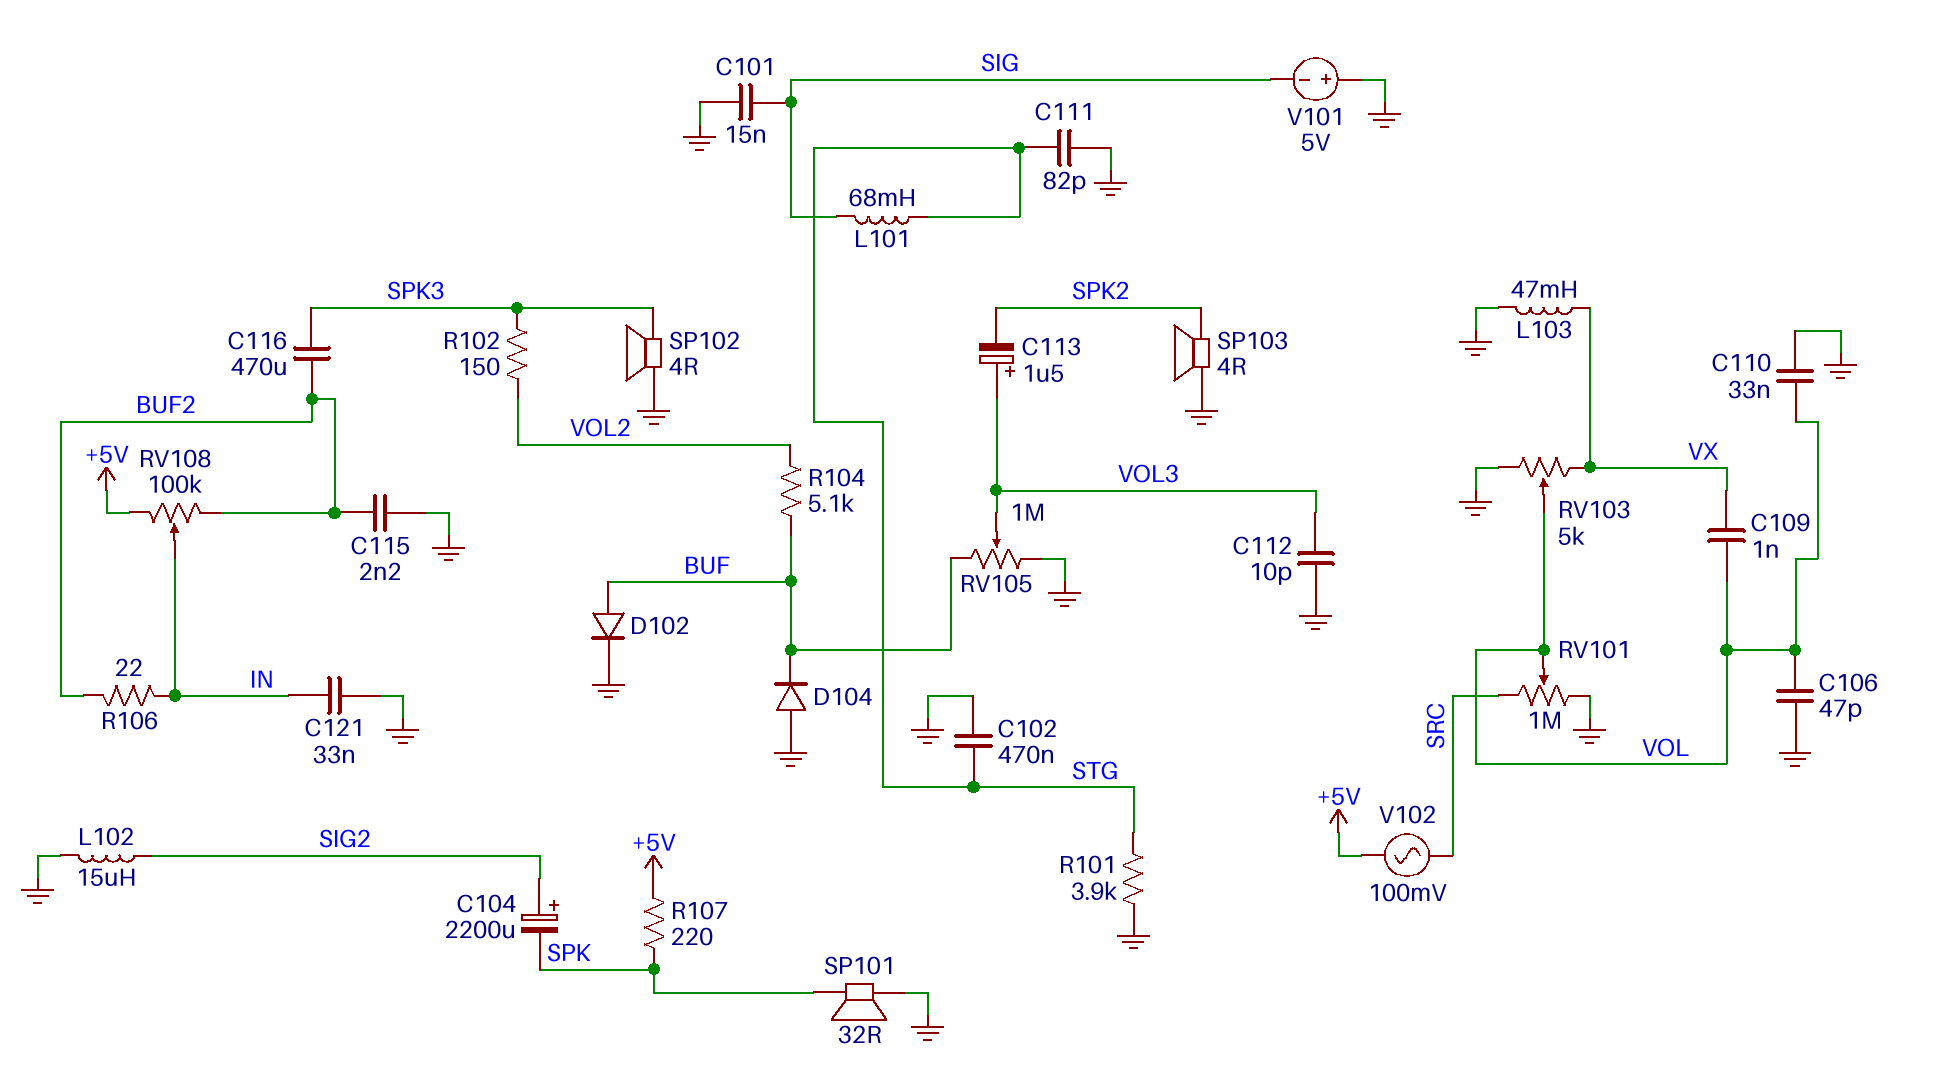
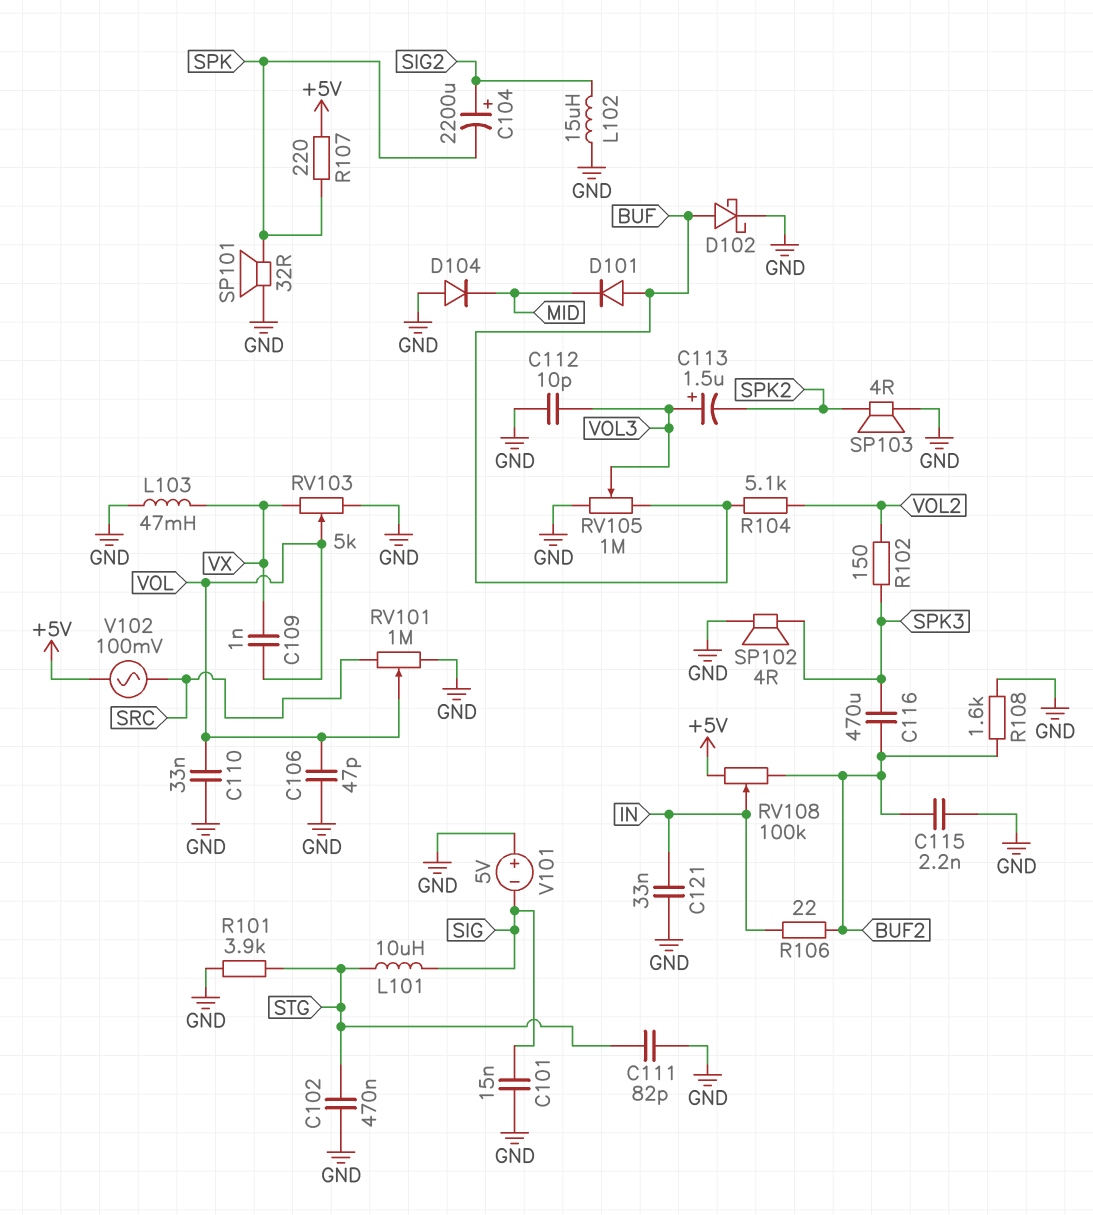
D101: none -> diode (A BUF, K MID)
D102: diode (A BUF, K GND) -> schottky (A BUF, K GND)
D104: diode (A GND, K BUF) -> diode (A GND, K MID)
L101: 68mH (SIG, STG) -> 10uH (SIG, STG)
R108: none -> 1.6k (BUF2, GND)

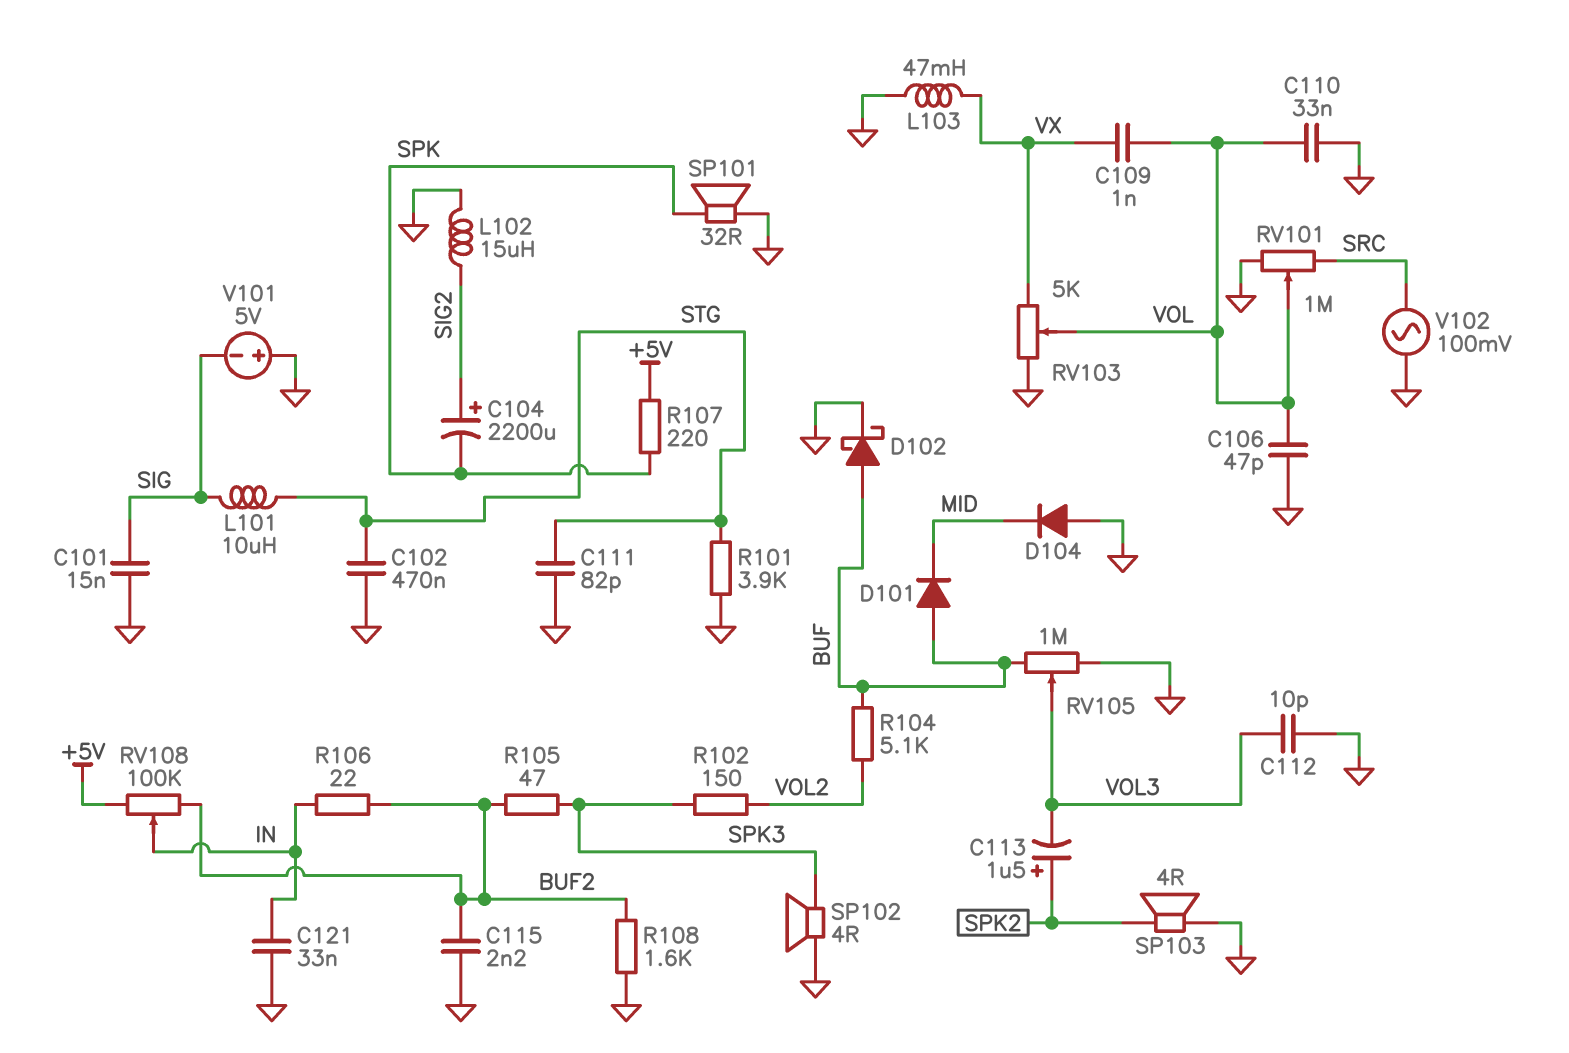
C113: 1.5uF (plus VOL3, minus SPK2) -> 1.5uF (plus SPK2, minus VOL3)
C116: 470uF (BUF2, SPK3) -> none
R105: none -> 47 (BUF2, SPK3)
V102: AC 100mV (+5V, SRC) -> AC 100mV (GND, SRC)

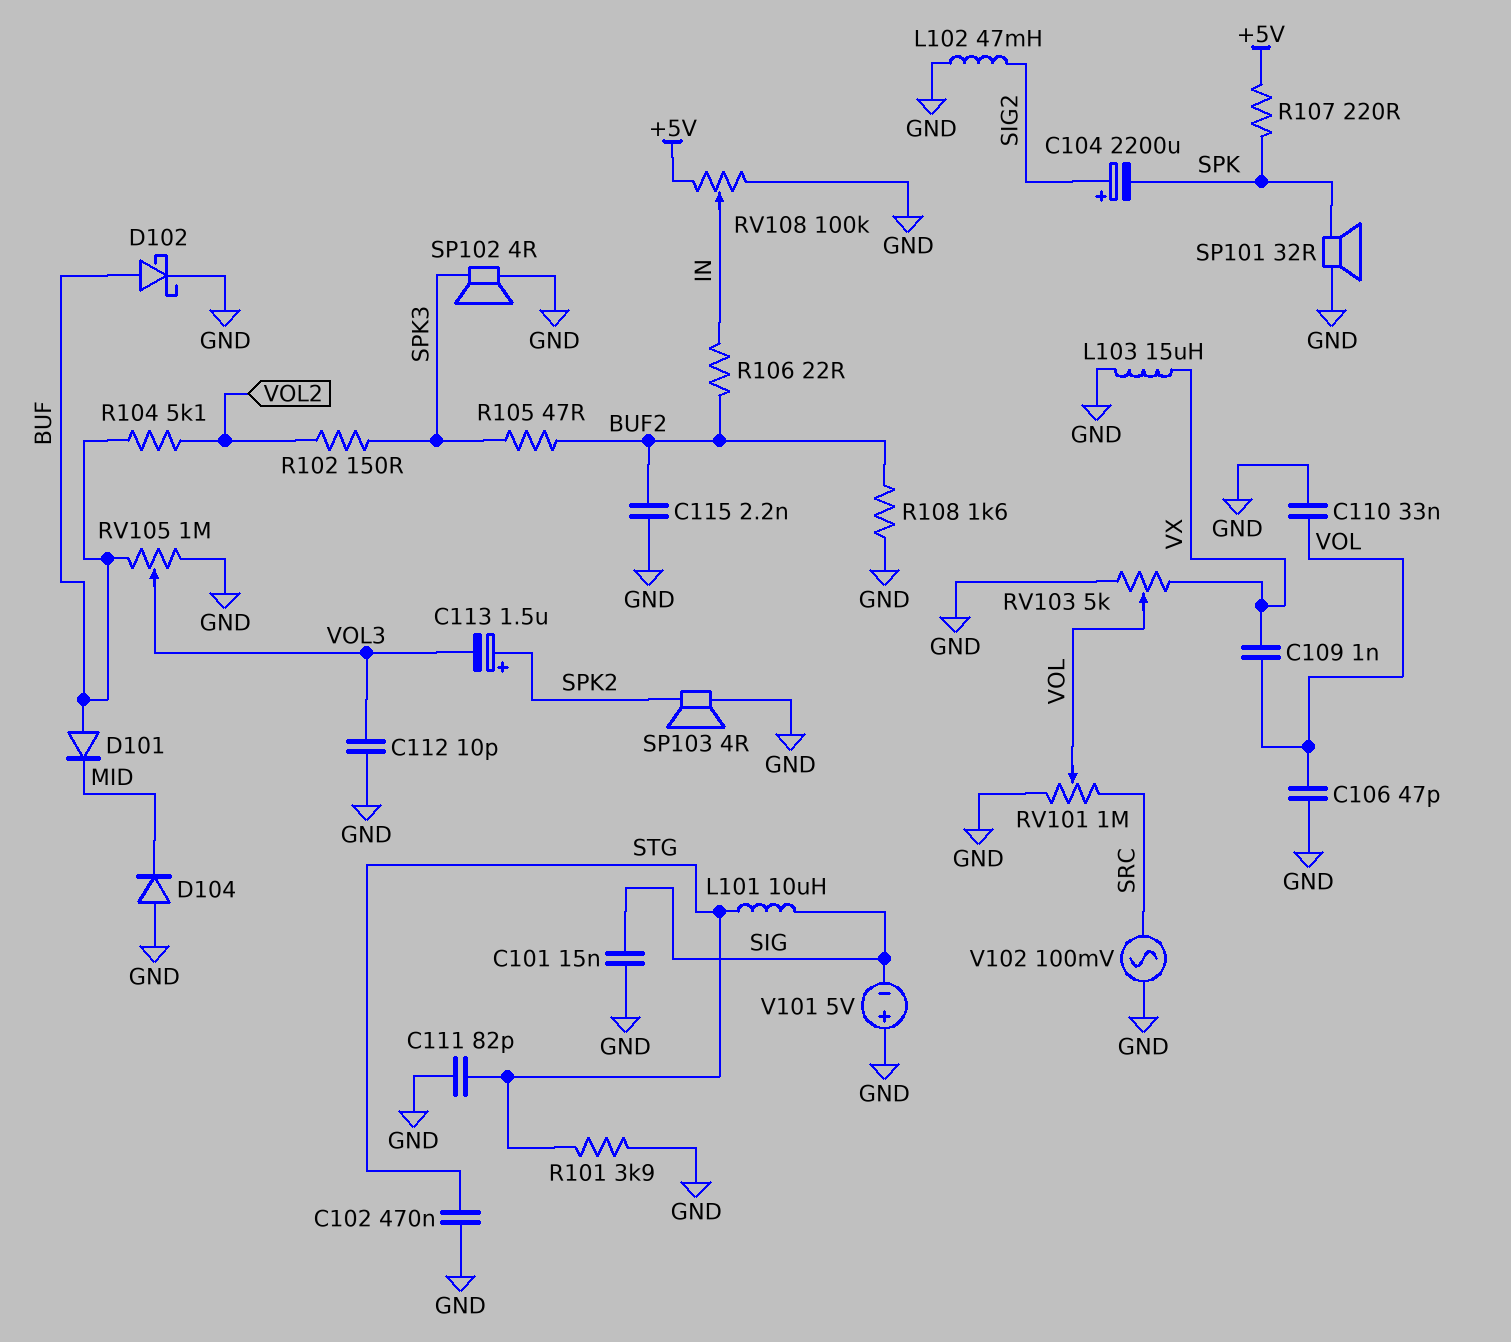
C121: 33nF (GND, IN) -> none
L102: 15uH (GND, SIG2) -> 47mH (GND, SIG2)
L103: 47mH (GND, VX) -> 15uH (GND, VX)
RV108: 100k (+5V, BUF2, wiper IN) -> 100k (+5V, GND, wiper IN)

